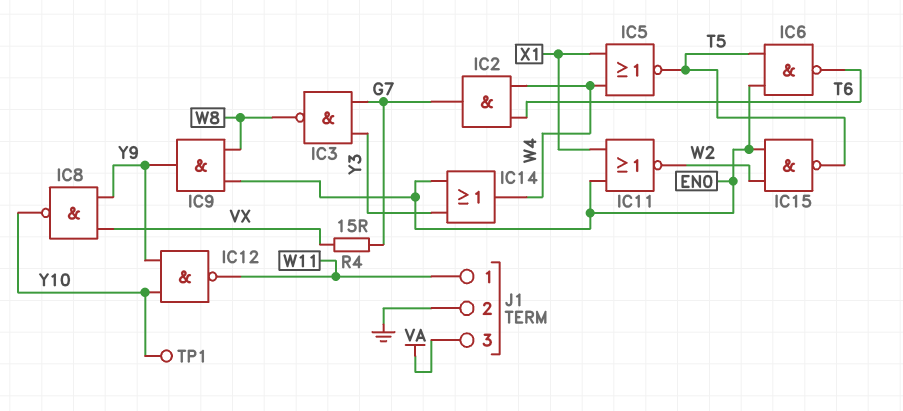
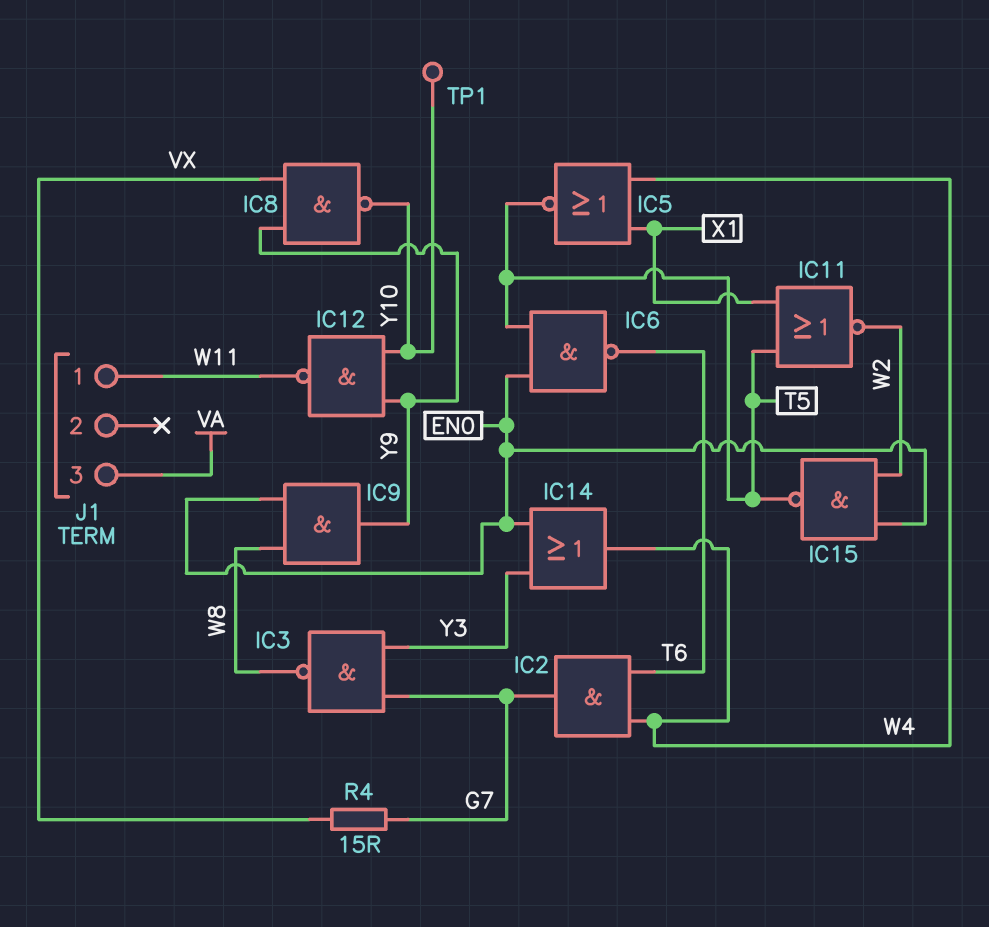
IC11: NOR (in EN0, in X1, out W2) -> NOR (in T5, in X1, out W2)
J1 pin 2: GND -> none

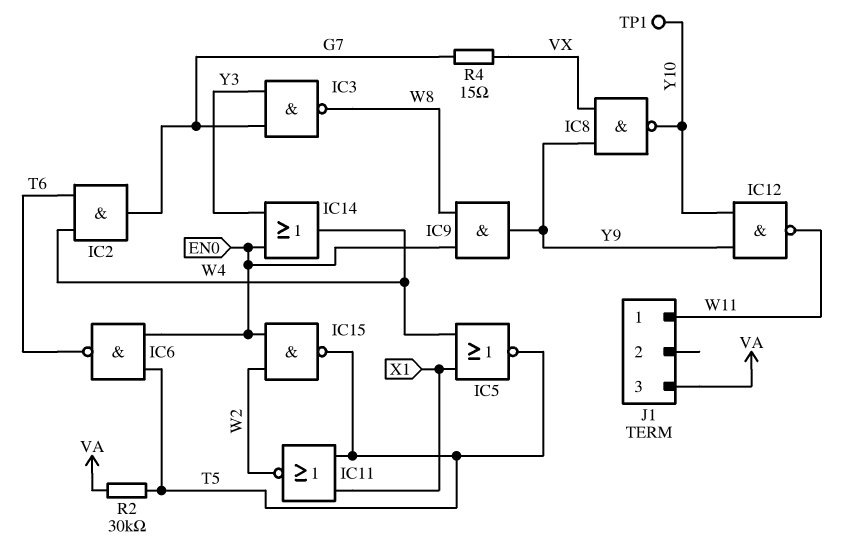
R2: none -> 30k (T5, VA)

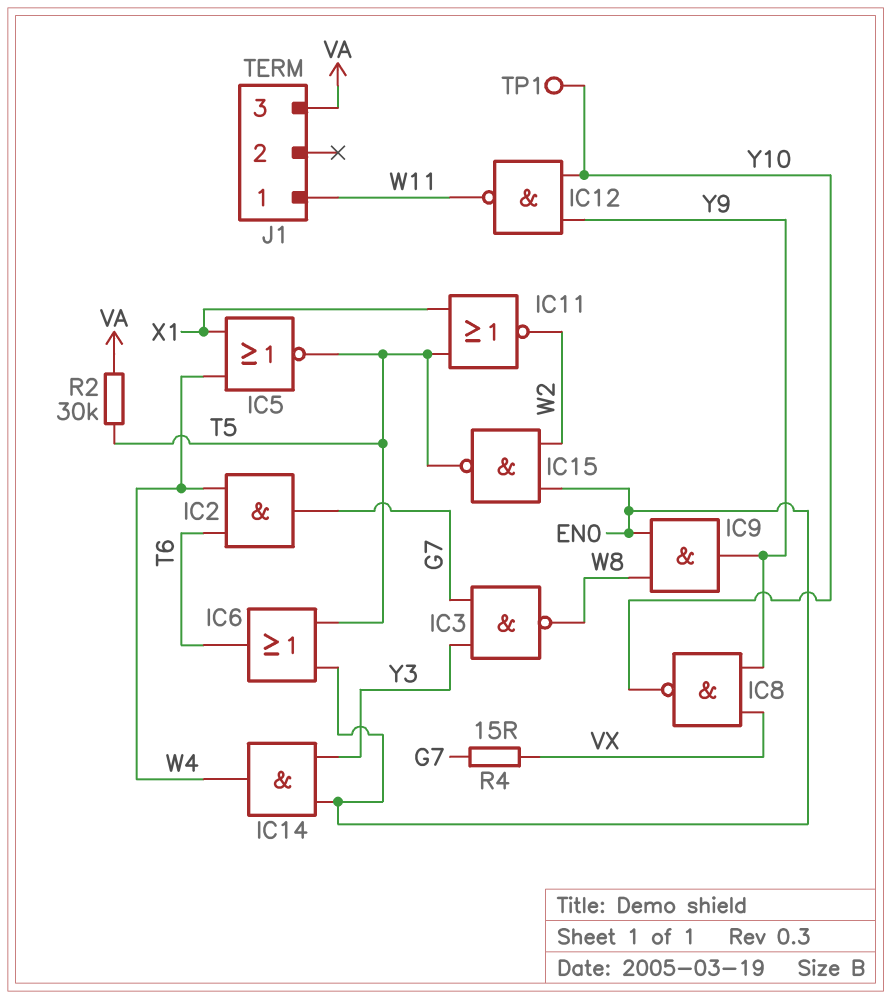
IC6: NAND (in EN0, in T5, out T6) -> OR (in EN0, in T5, out T6)
IC14: OR (in EN0, in Y3, out W4) -> AND (in EN0, in Y3, out W4)

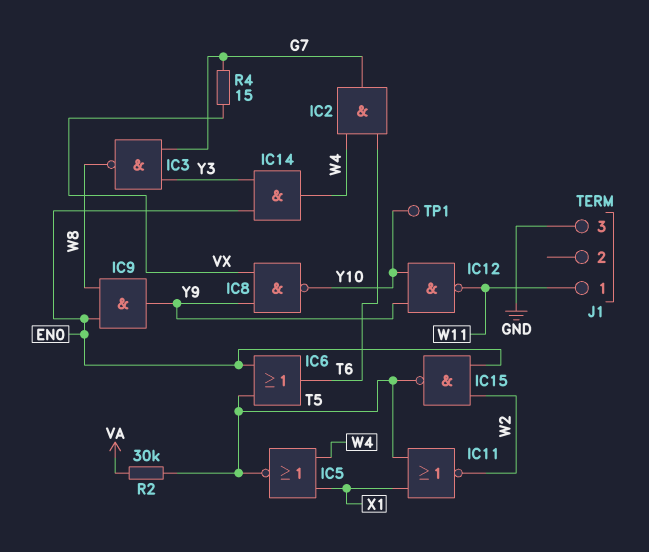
J1 pin 3: VA -> GND

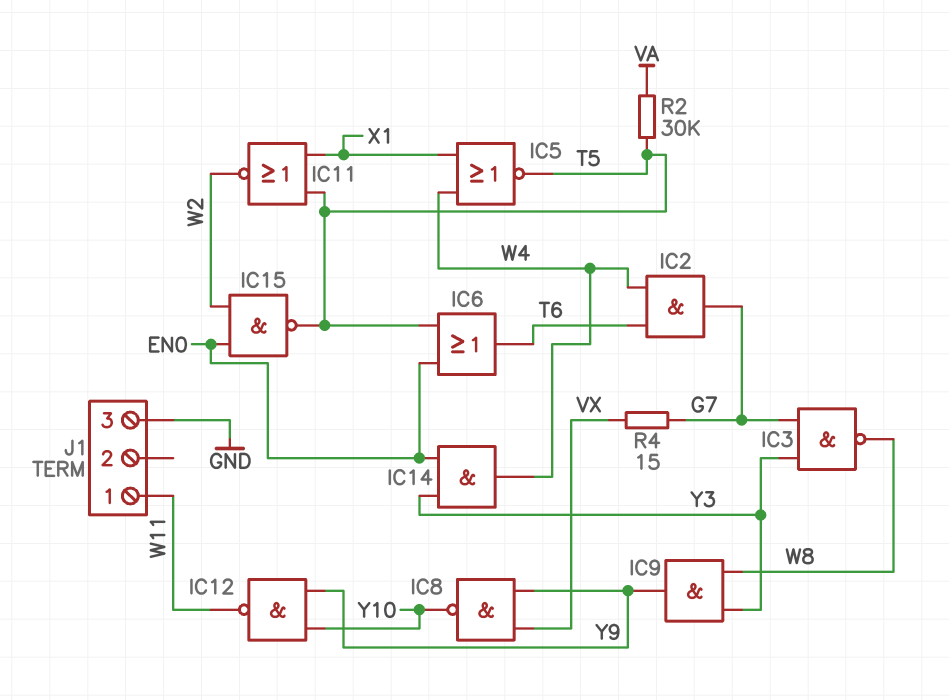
IC9: AND (in EN0, in W8, out Y9) -> AND (in W8, in Y3, out Y9)
TP1: test point (Y10) -> none

